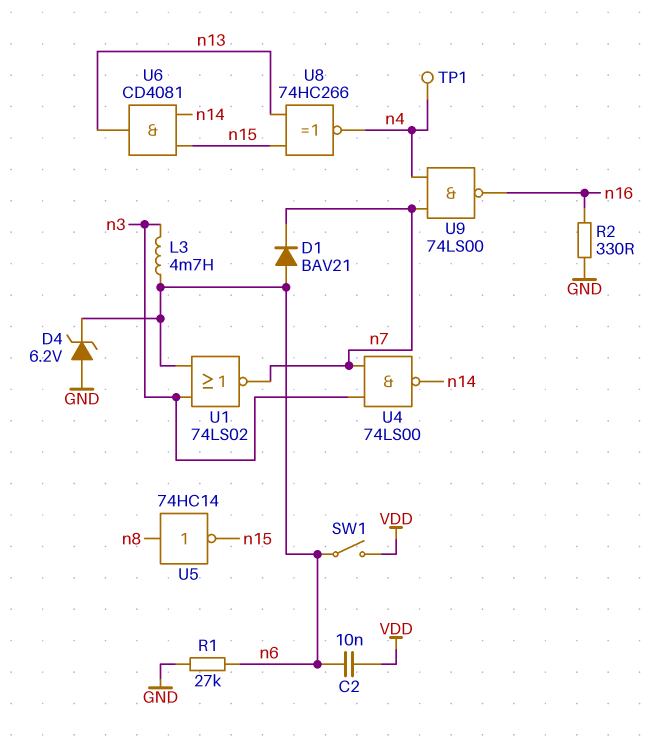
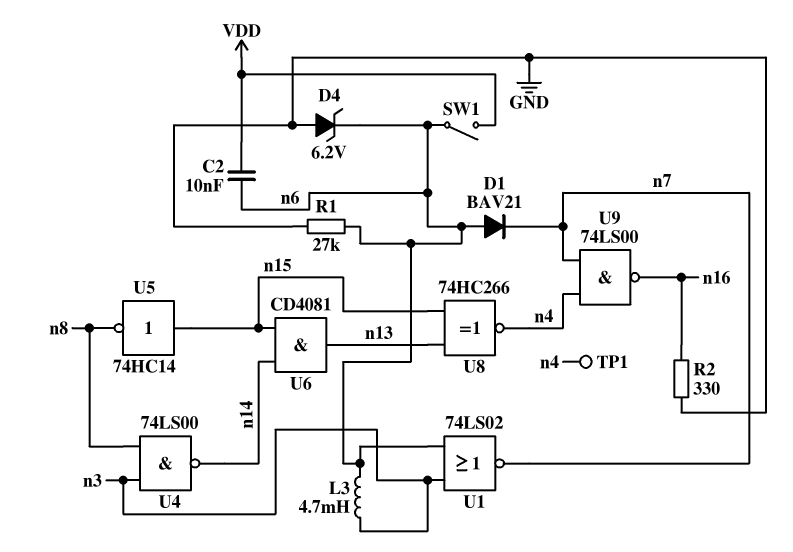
U4: NAND 74LS00 (in n3, in n7, out n14) -> NAND 74LS00 (in n3, in n8, out n14)
U5: NOT 74HC14 (in n8, out n15) -> NOT 74HC14 (in n15, out n8)

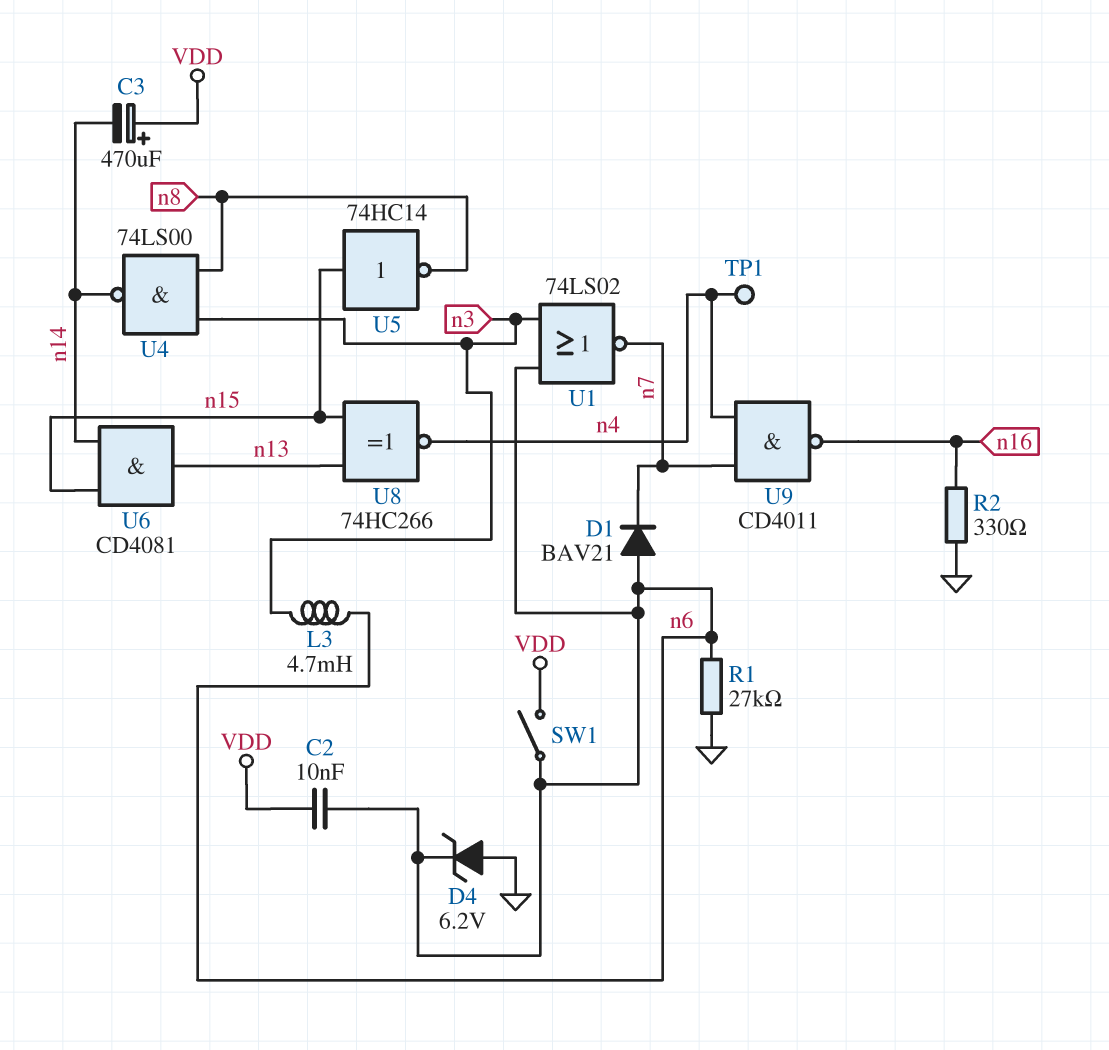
C3: none -> 470uF (plus VDD, minus n14)
U9: NAND 74LS00 (in n4, in n7, out n16) -> NAND CD4011 (in n4, in n7, out n16)

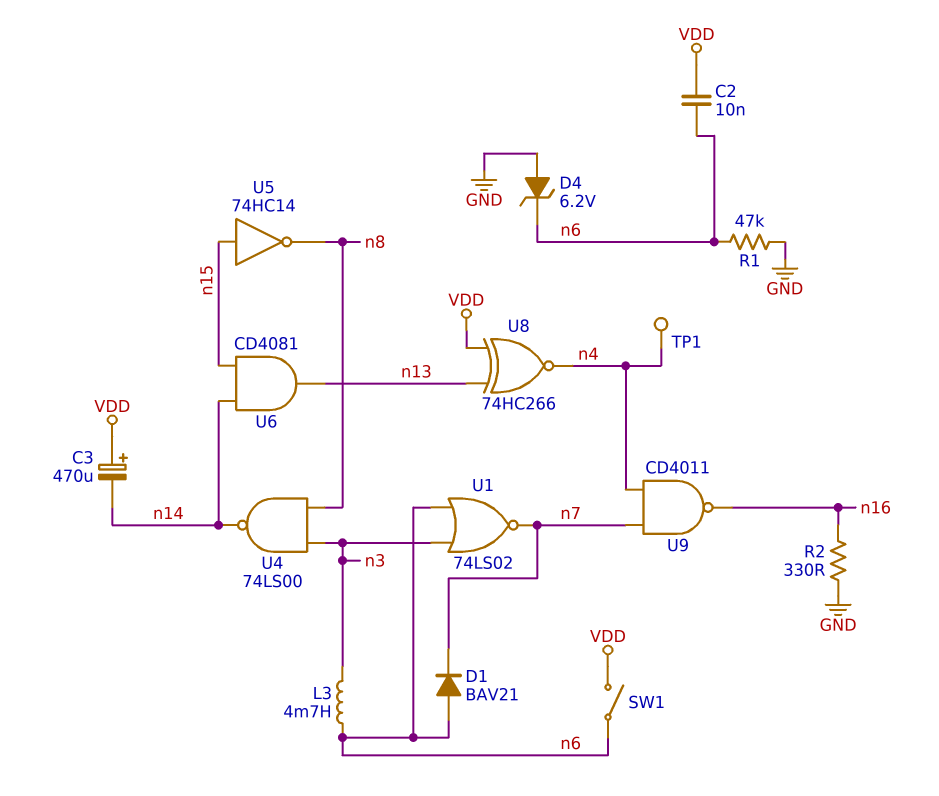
R1: 27k (GND, n6) -> 47k (GND, n6)
U8: XNOR 74HC266 (in n13, in n15, out n4) -> XNOR 74HC266 (in VDD, in n13, out n4)

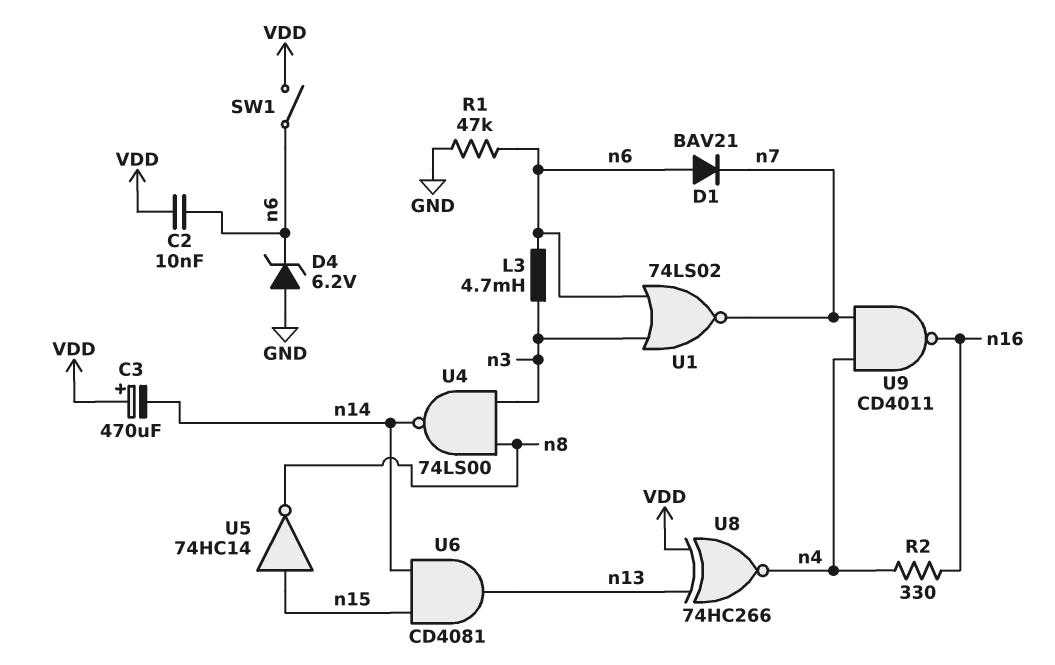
R2: 330 (GND, n16) -> 330 (n4, n16)
TP1: test point (n4) -> none

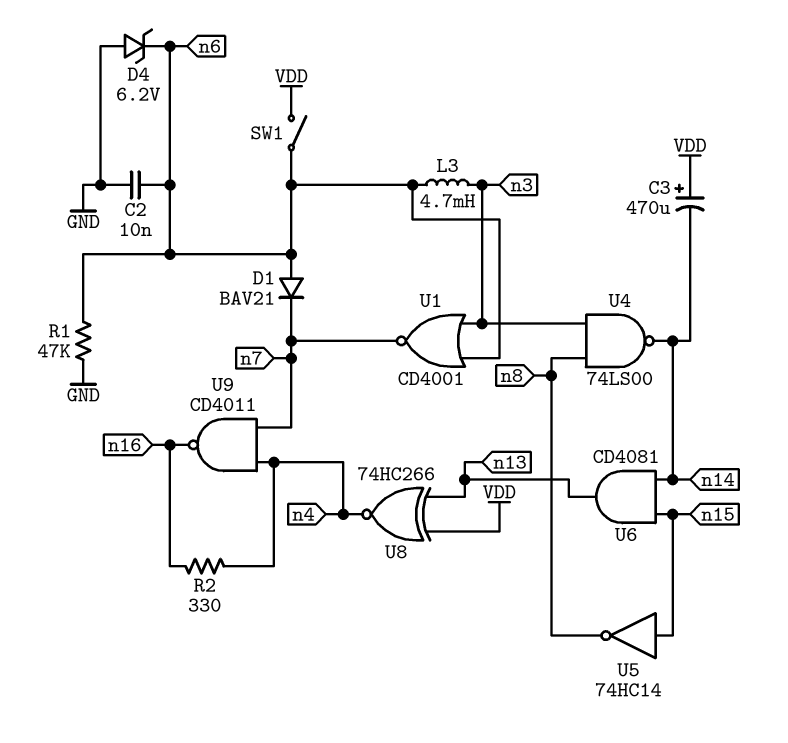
C2: 10nF (VDD, n6) -> 10nF (GND, n6)
U1: NOR 74LS02 (in n3, in n6, out n7) -> NOR CD4001 (in n3, in n6, out n7)

